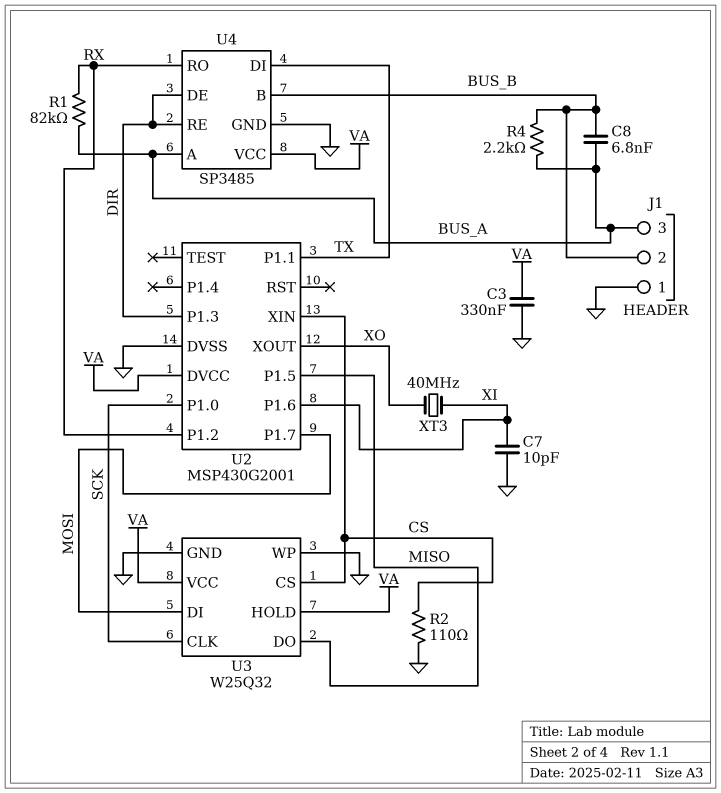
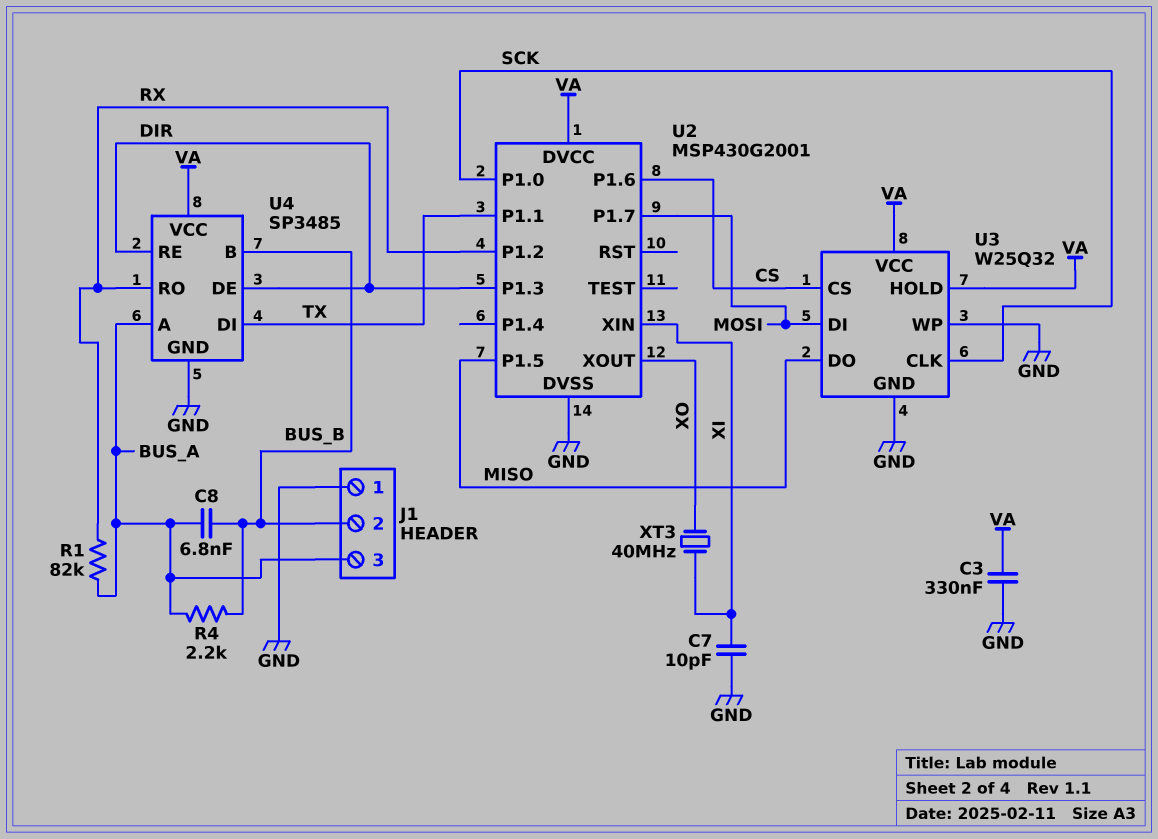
R2: 110 (CS, GND) -> none
U2 pin P1.6: XI -> CS
U2 pin XIN: CS -> XI

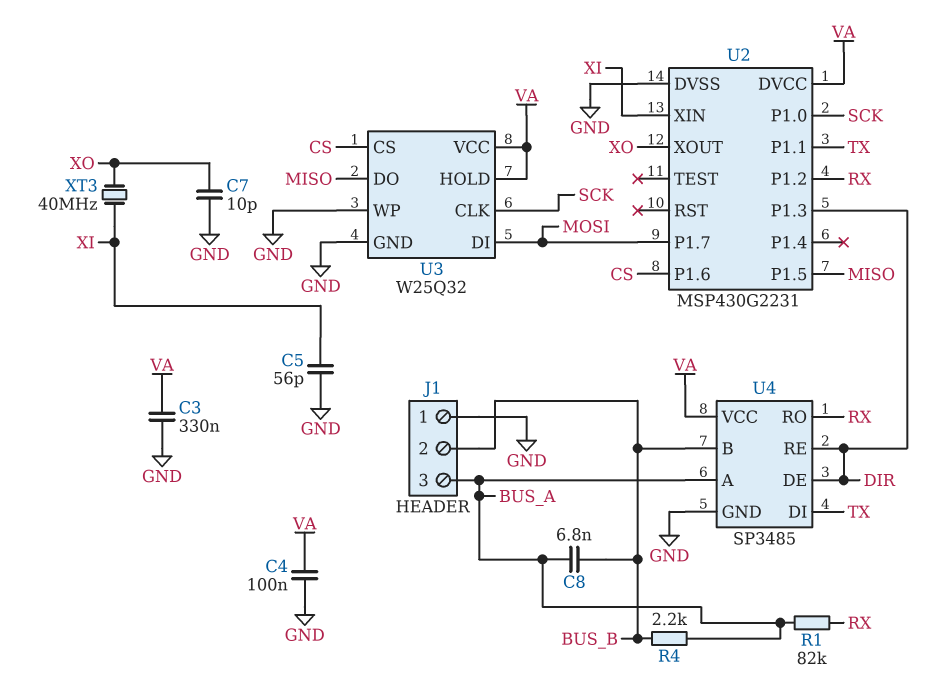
C4: none -> 100nF (GND, VA)
C5: none -> 56pF (GND, XI)
C7: 10pF (GND, XI) -> 10pF (GND, XO)
U2: MSP430G2001 -> MSP430G2231

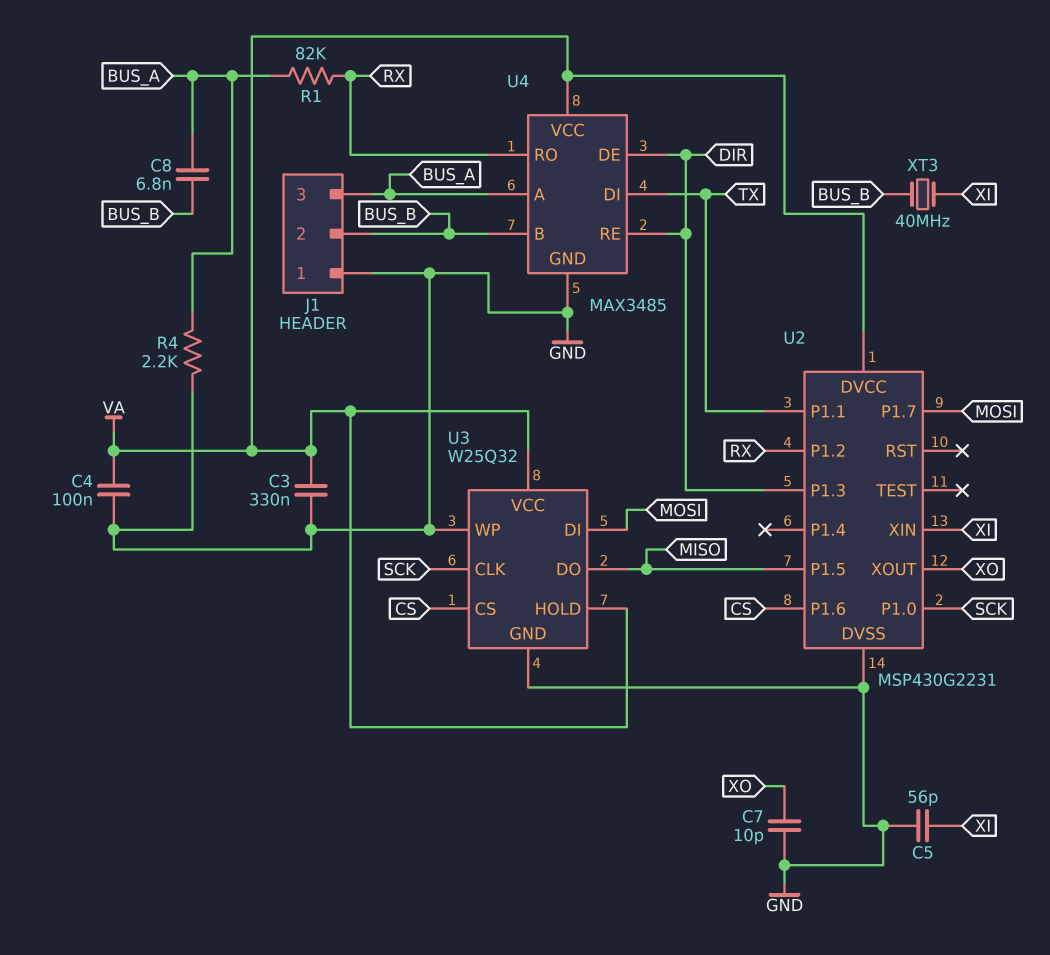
R4: 2.2k (BUS_A, BUS_B) -> 2.2k (BUS_A, GND)
U4: SP3485 -> MAX3485
XT3: 40MHz (XI, XO) -> 40MHz (BUS_B, XI)

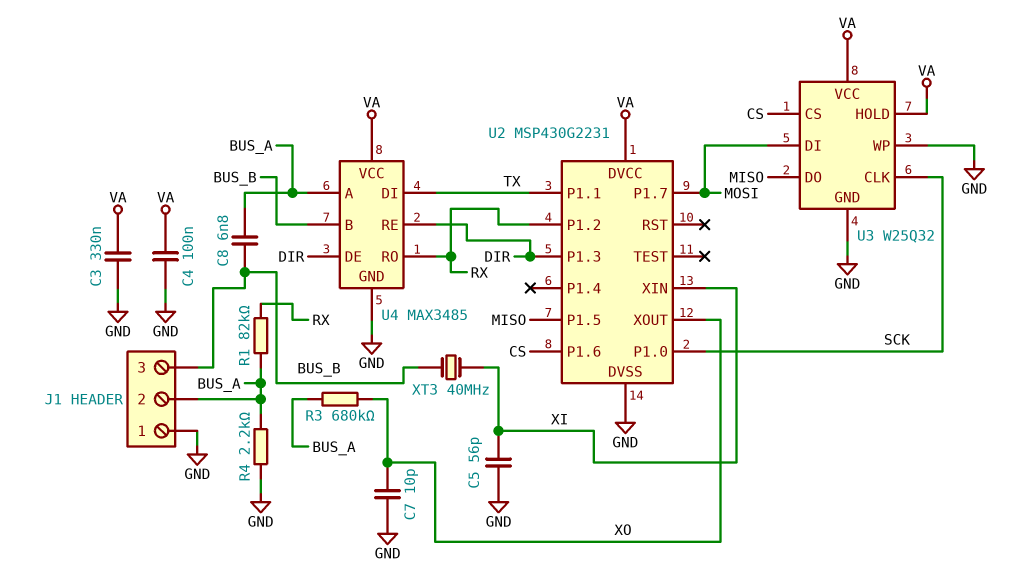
J1 pin 2: BUS_B -> BUS_A
J1 pin 3: BUS_A -> BUS_B
R3: none -> 680k (BUS_A, XO)

